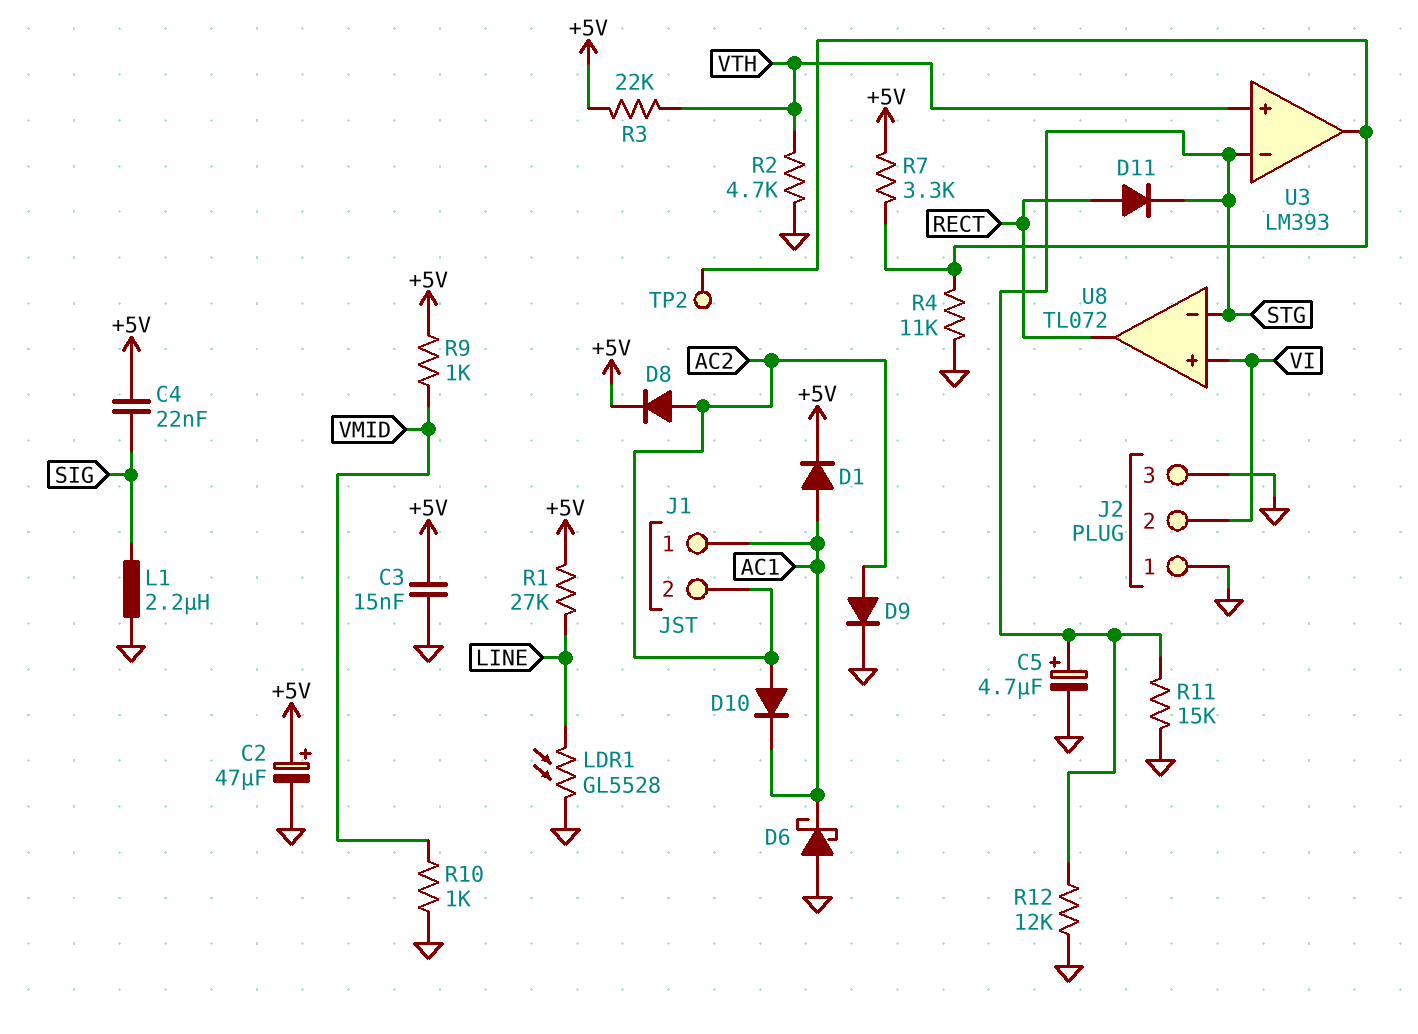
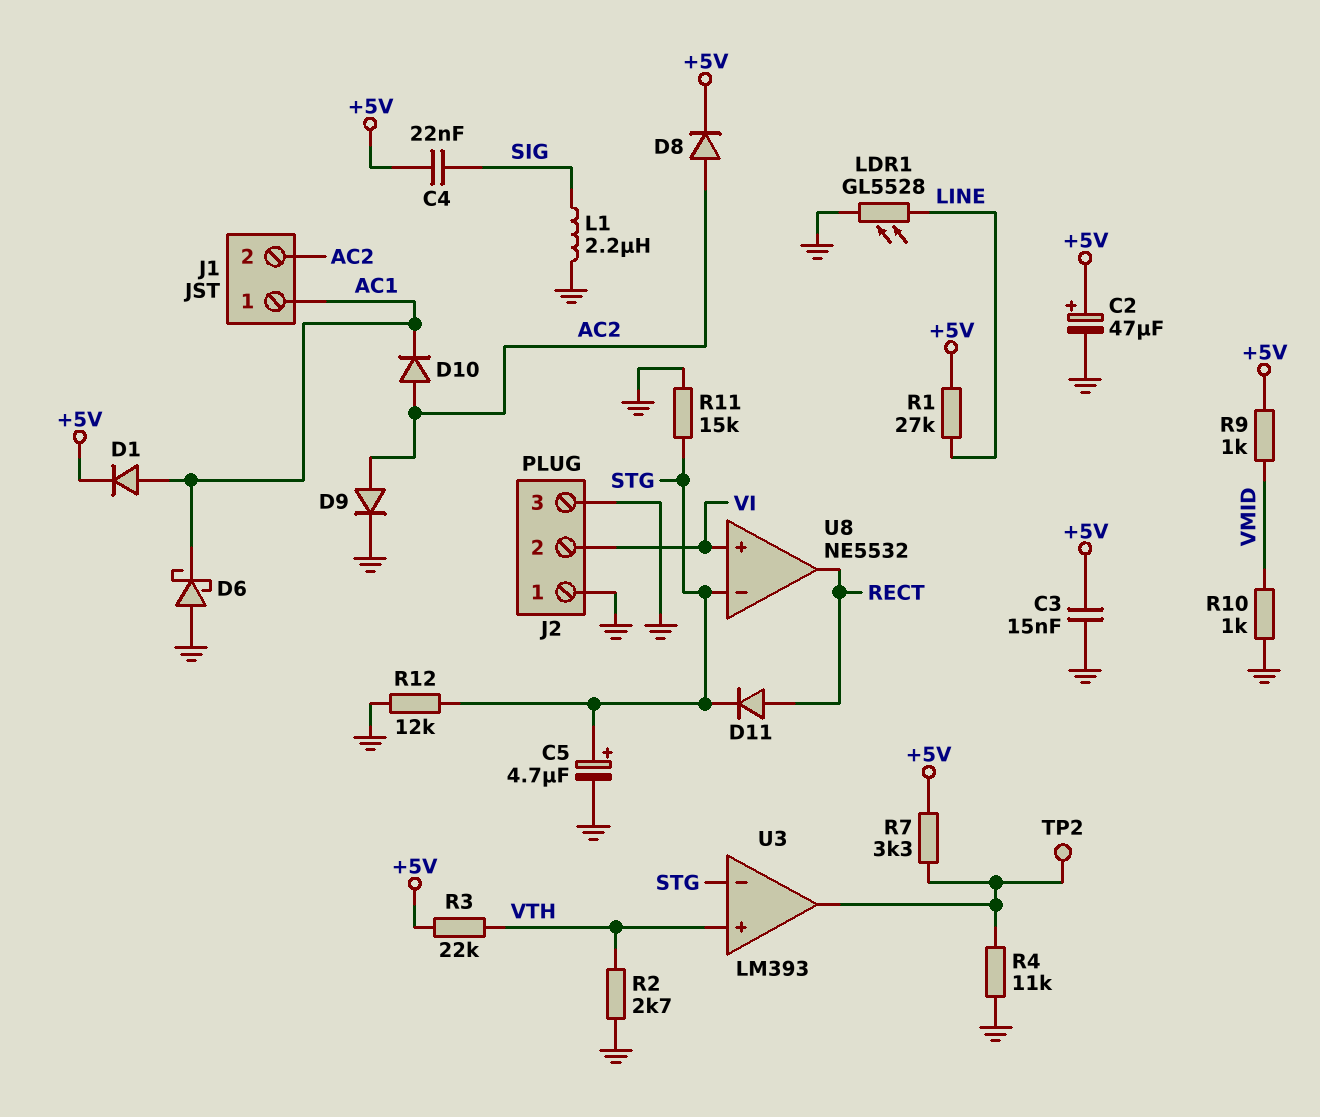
R2: 4.7k (GND, VTH) -> 2.7k (GND, VTH)
U8: TL072 -> NE5532

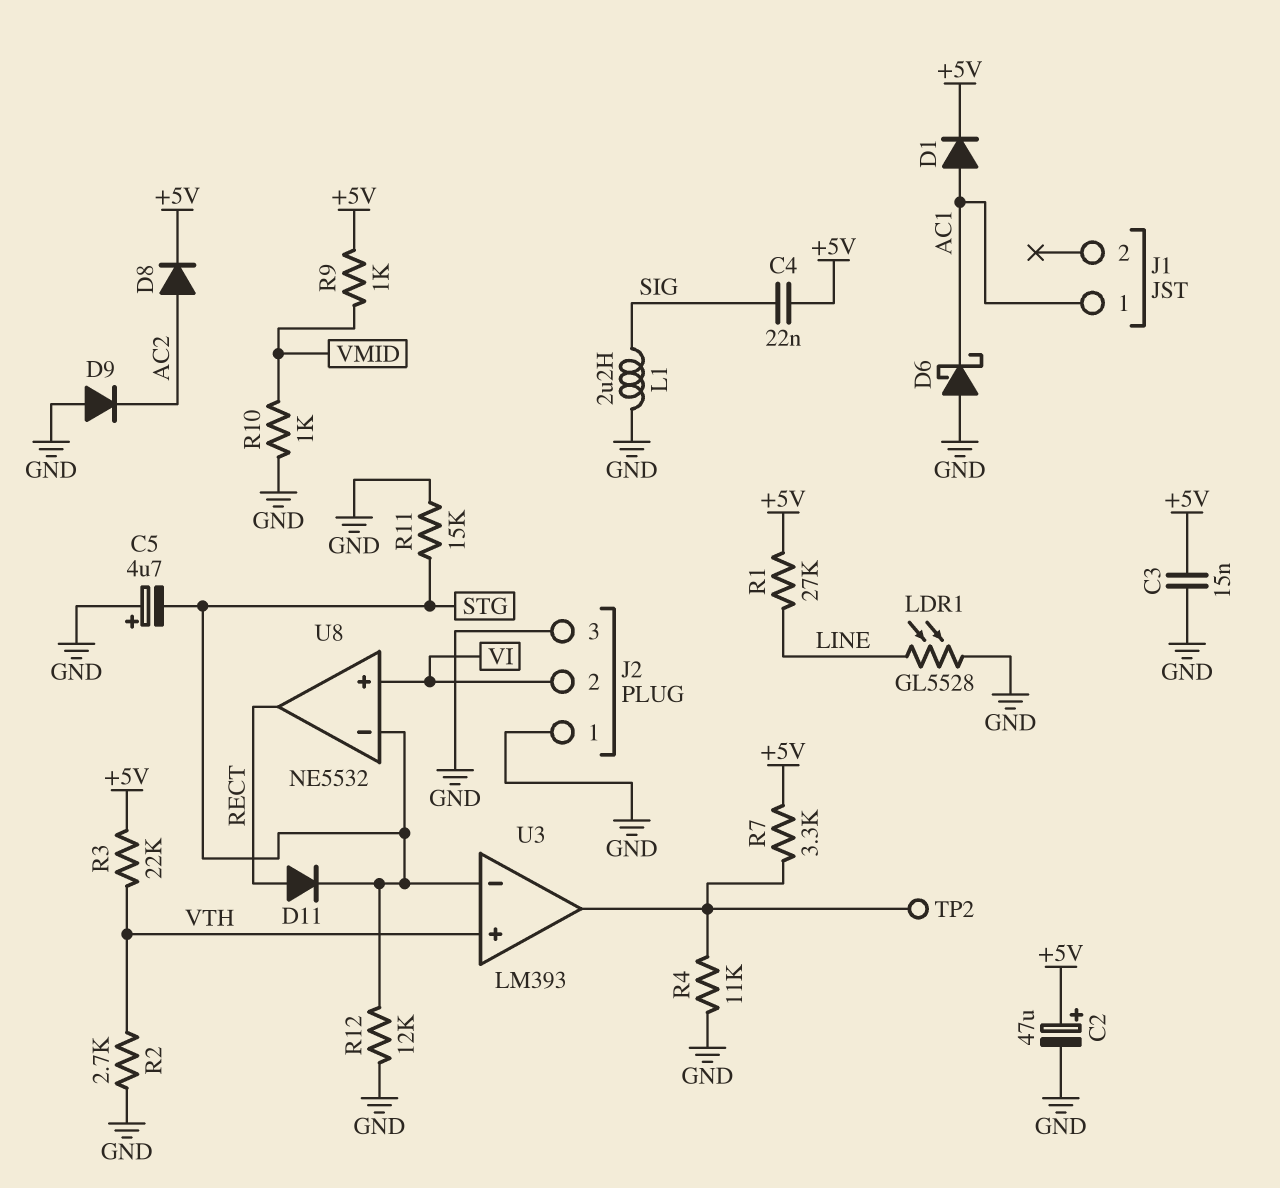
C5: 4.7uF (plus STG, minus GND) -> 4.7uF (plus GND, minus STG)
D9: diode (A AC2, K GND) -> diode (A GND, K AC2)
D10: diode (A AC2, K AC1) -> none
J1 pin 2: AC2 -> none

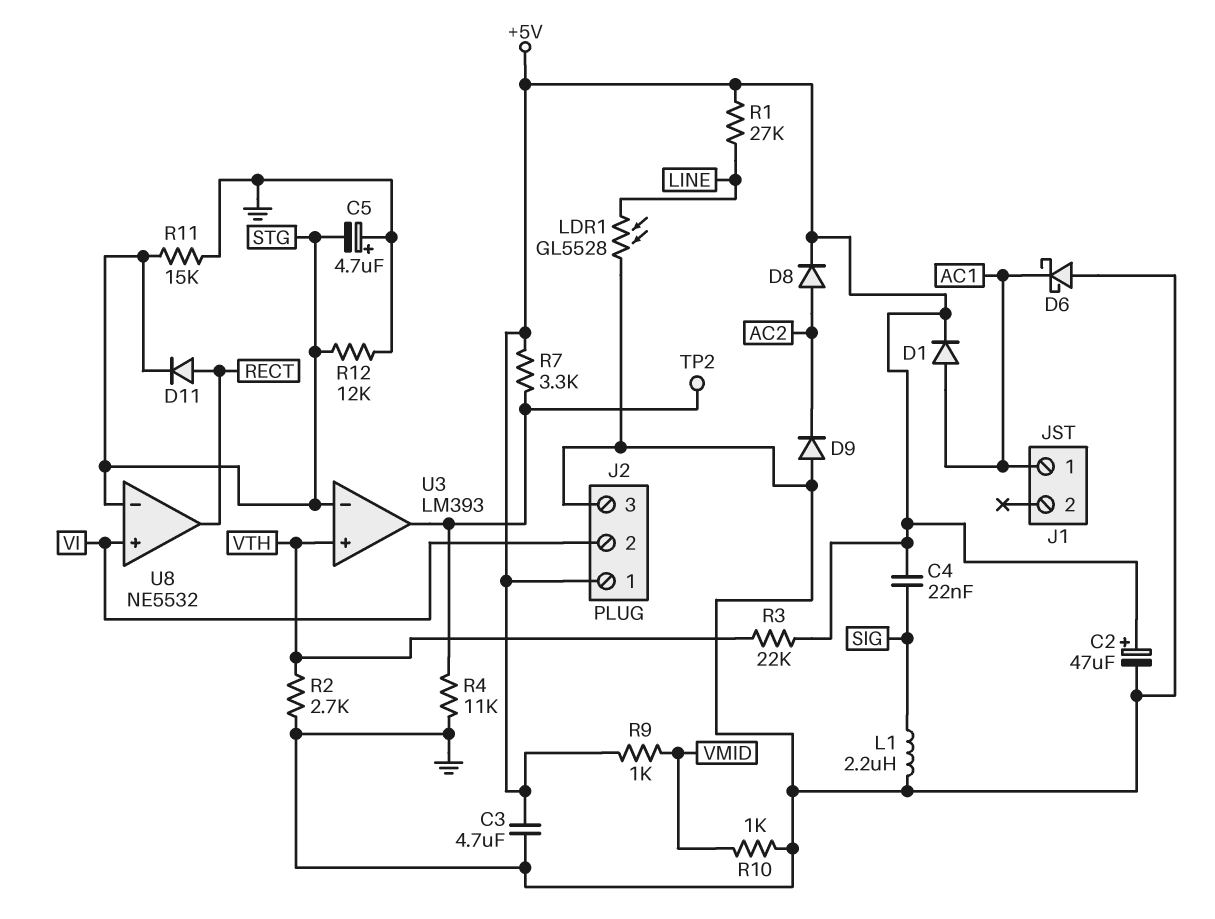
C3: 15nF (+5V, GND) -> 4.7uF (+5V, GND)
J2 pin 1: GND -> +5V

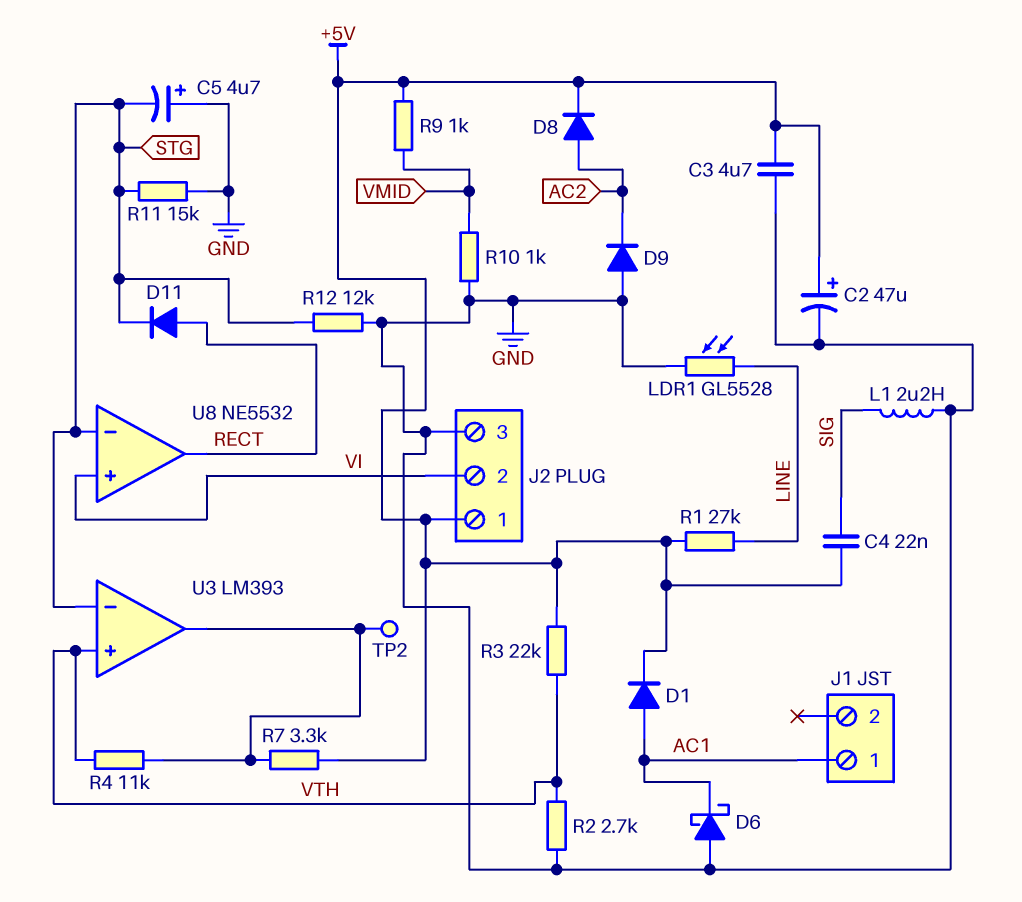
R4: 11k (GND, U3/out) -> 11k (U3/out, VTH)

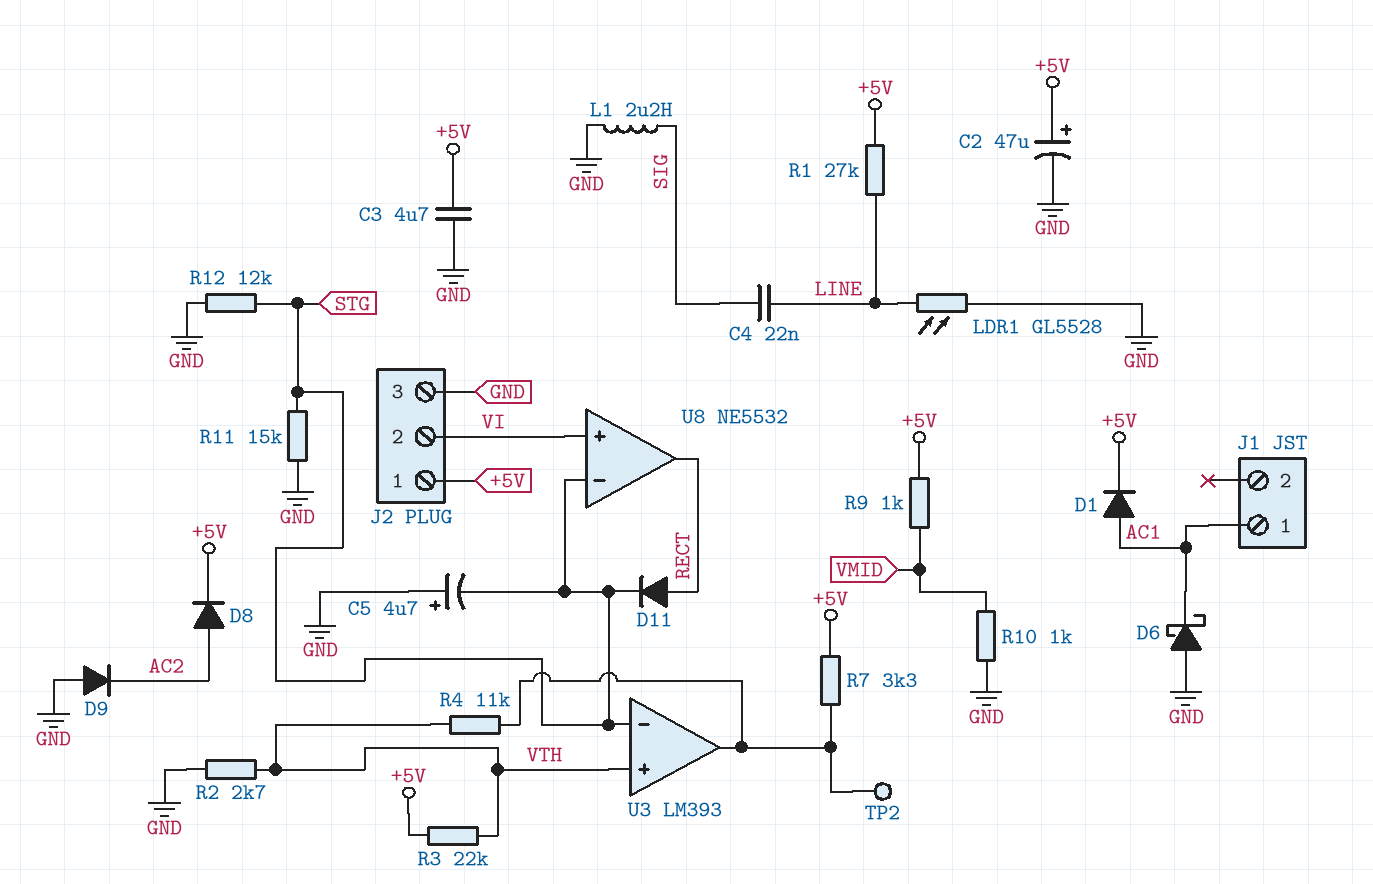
C4: 22nF (+5V, SIG) -> 22nF (LINE, SIG)

